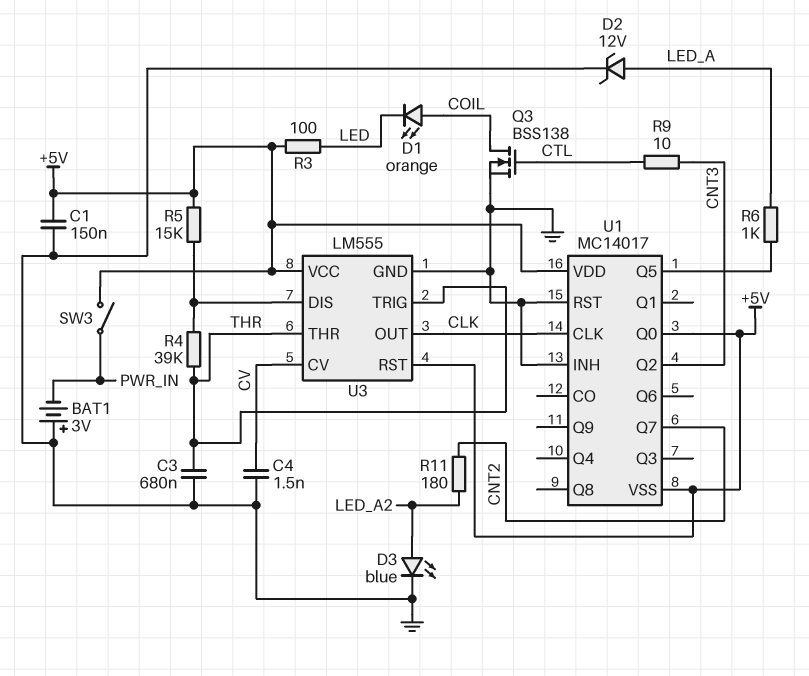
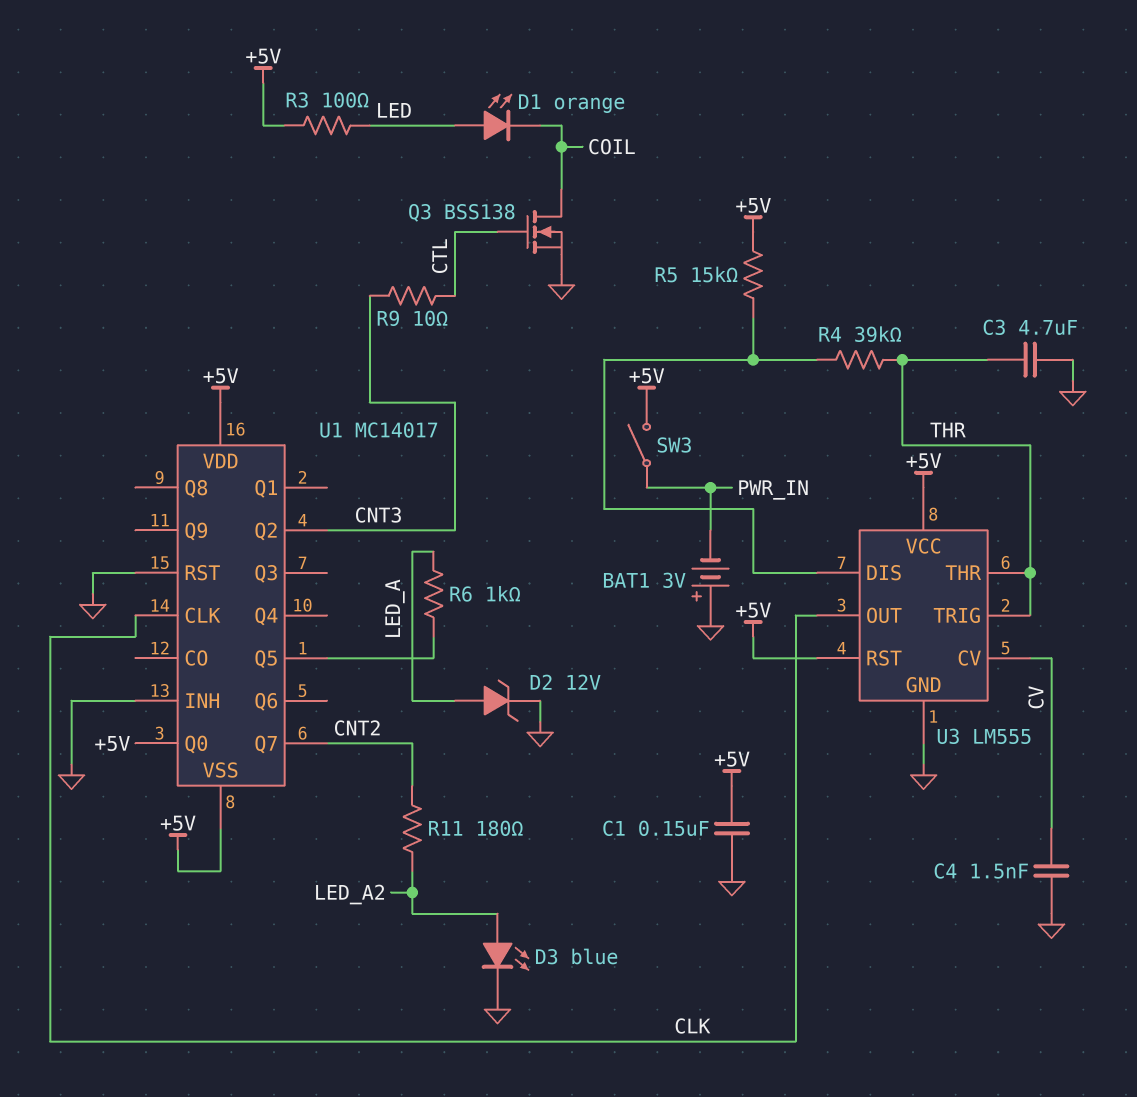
C3: 680nF (GND, THR) -> 4.7uF (GND, THR)
D1: LED orange (A COIL, K LED) -> LED orange (A LED, K COIL)

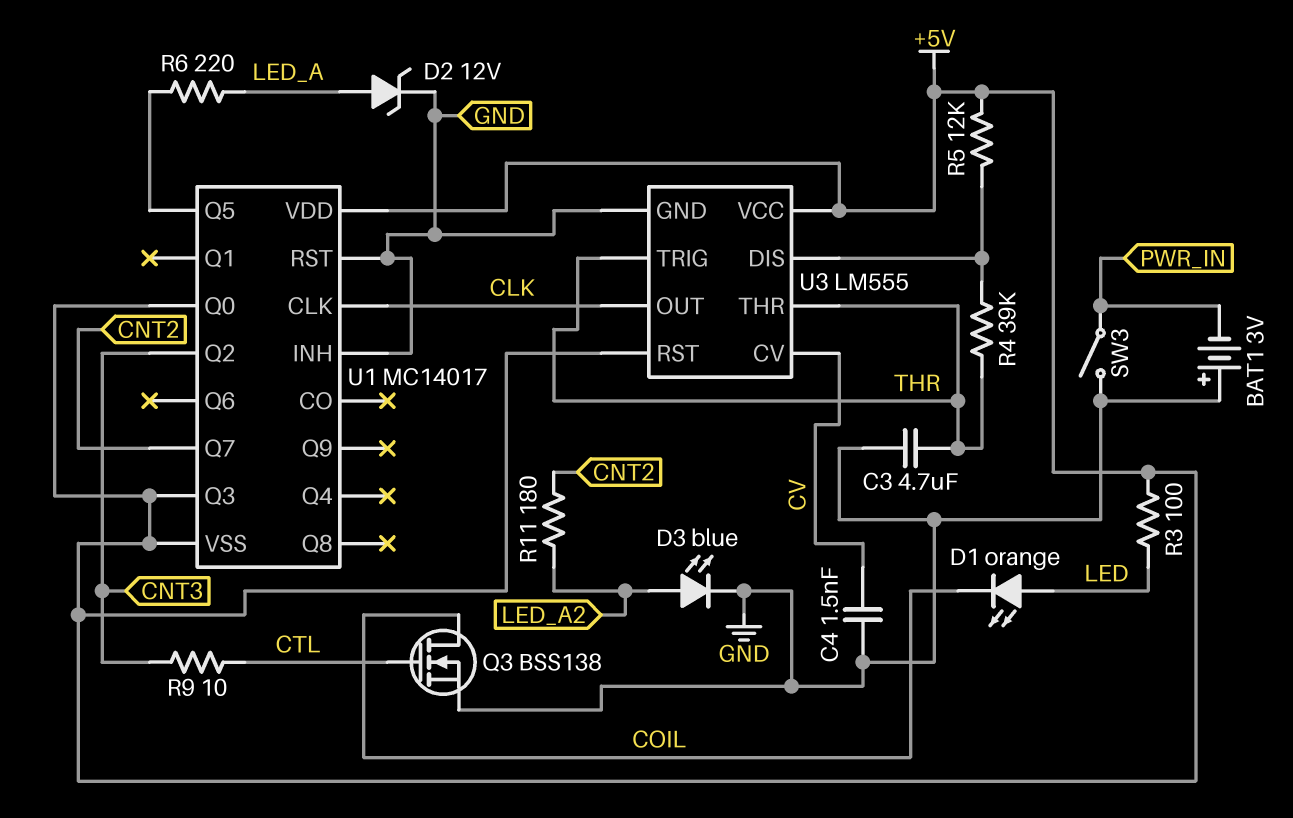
C1: 150nF (+5V, GND) -> none
R5: 15k (+5V, U3/DIS) -> 12k (+5V, U3/DIS)
R6: 1k (LED_A, U1/Q5) -> 220 (LED_A, U1/Q5)
SW3: switch (+5V, PWR_IN) -> switch (GND, PWR_IN)
U1 pin Q3: none -> +5V

